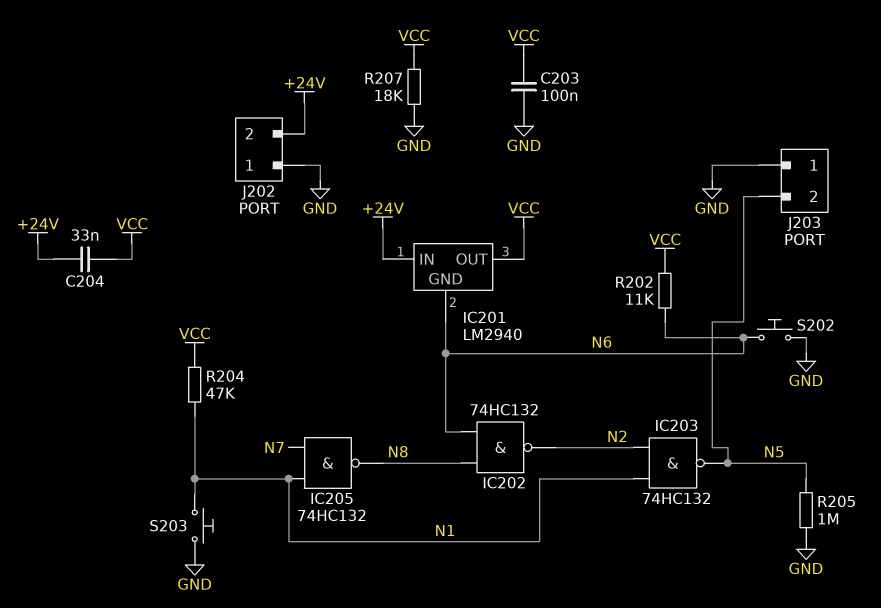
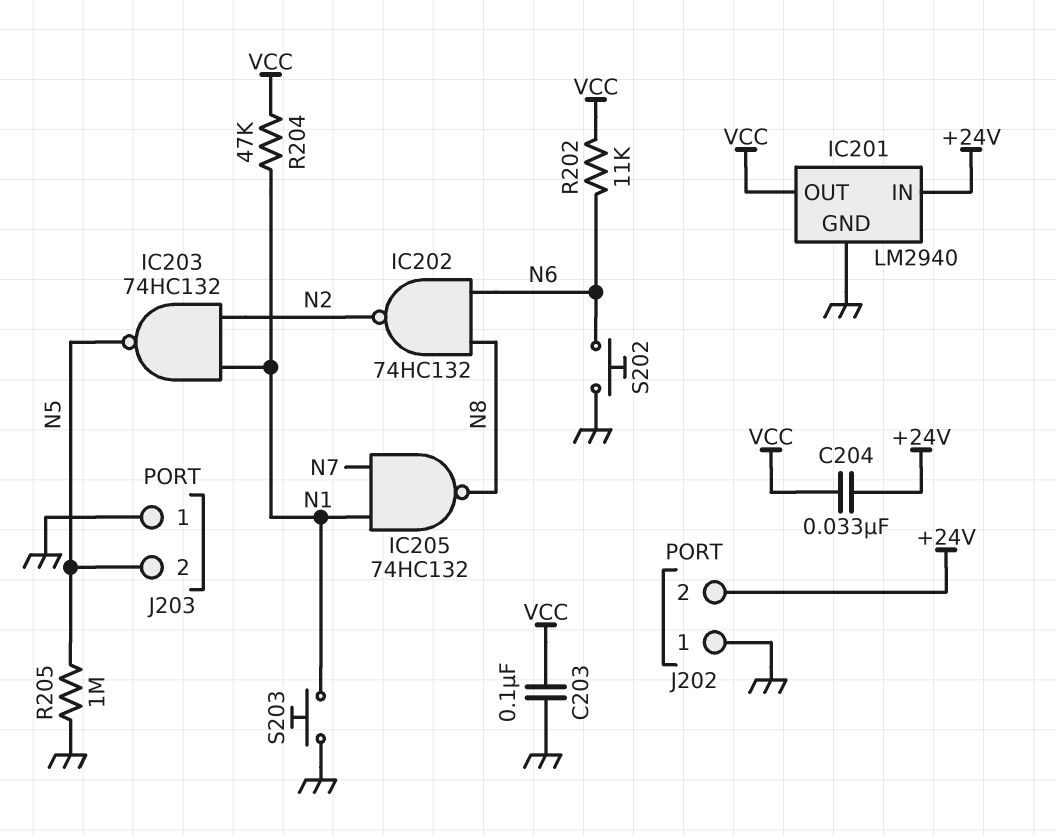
IC201 pin GND: N6 -> GND
R207: 18k (GND, VCC) -> none

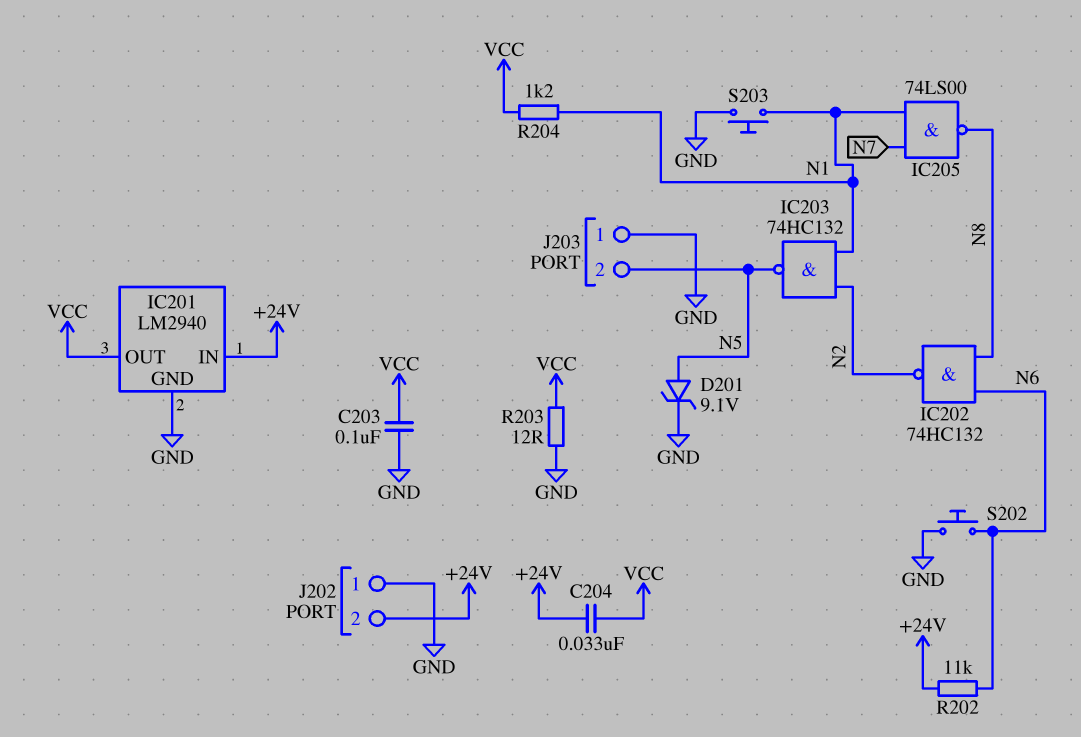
D201: none -> zener 9.1V (A N5, K GND)
IC205: NAND 74HC132 (in N1, in N7, out N8) -> NAND 74LS00 (in N1, in N7, out N8)
R202: 11k (N6, VCC) -> 11k (+24V, N6)
R203: none -> 12 (GND, VCC)
R204: 47k (N1, VCC) -> 1.2k (N1, VCC)
R205: 1M (GND, N5) -> none

